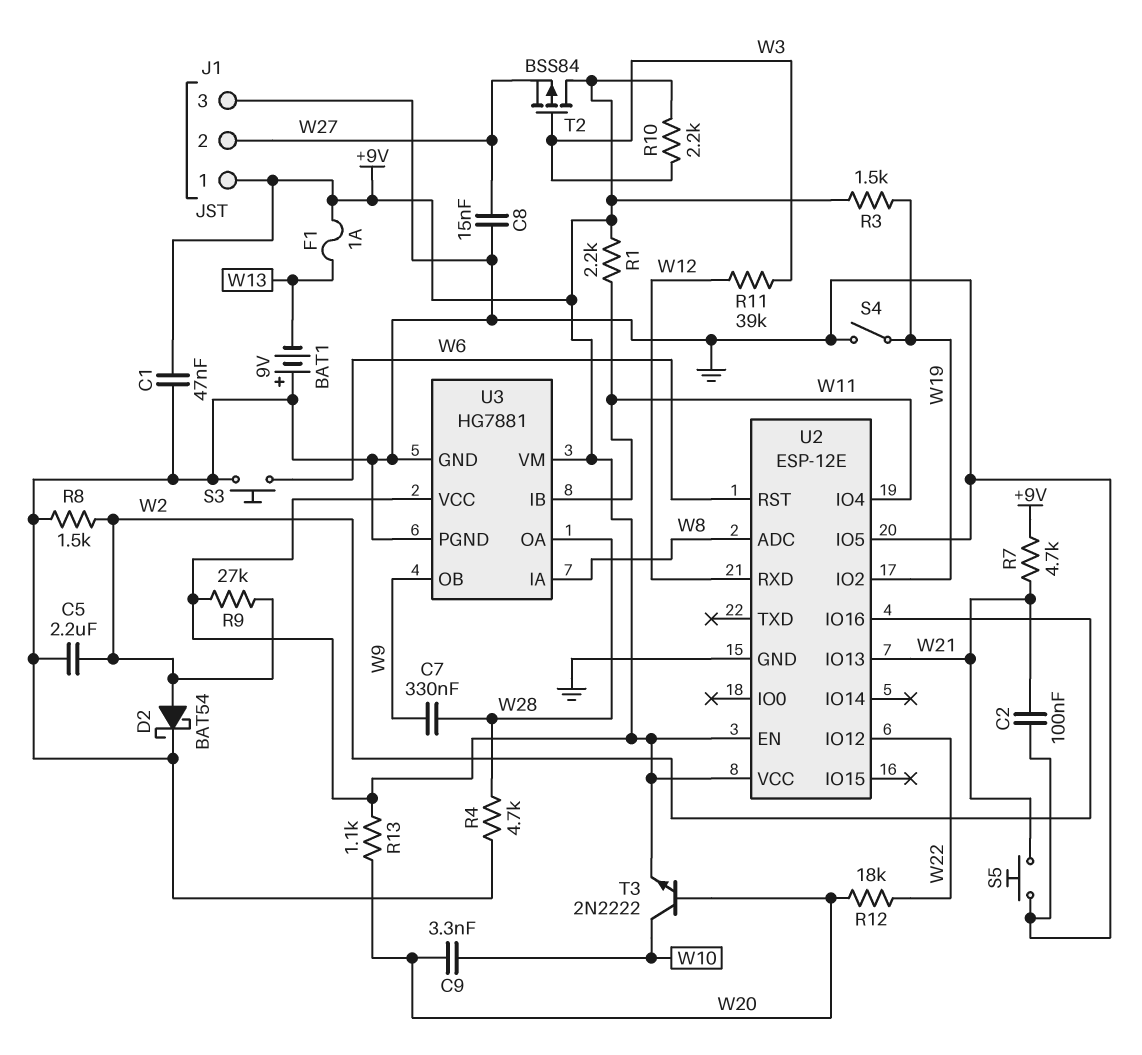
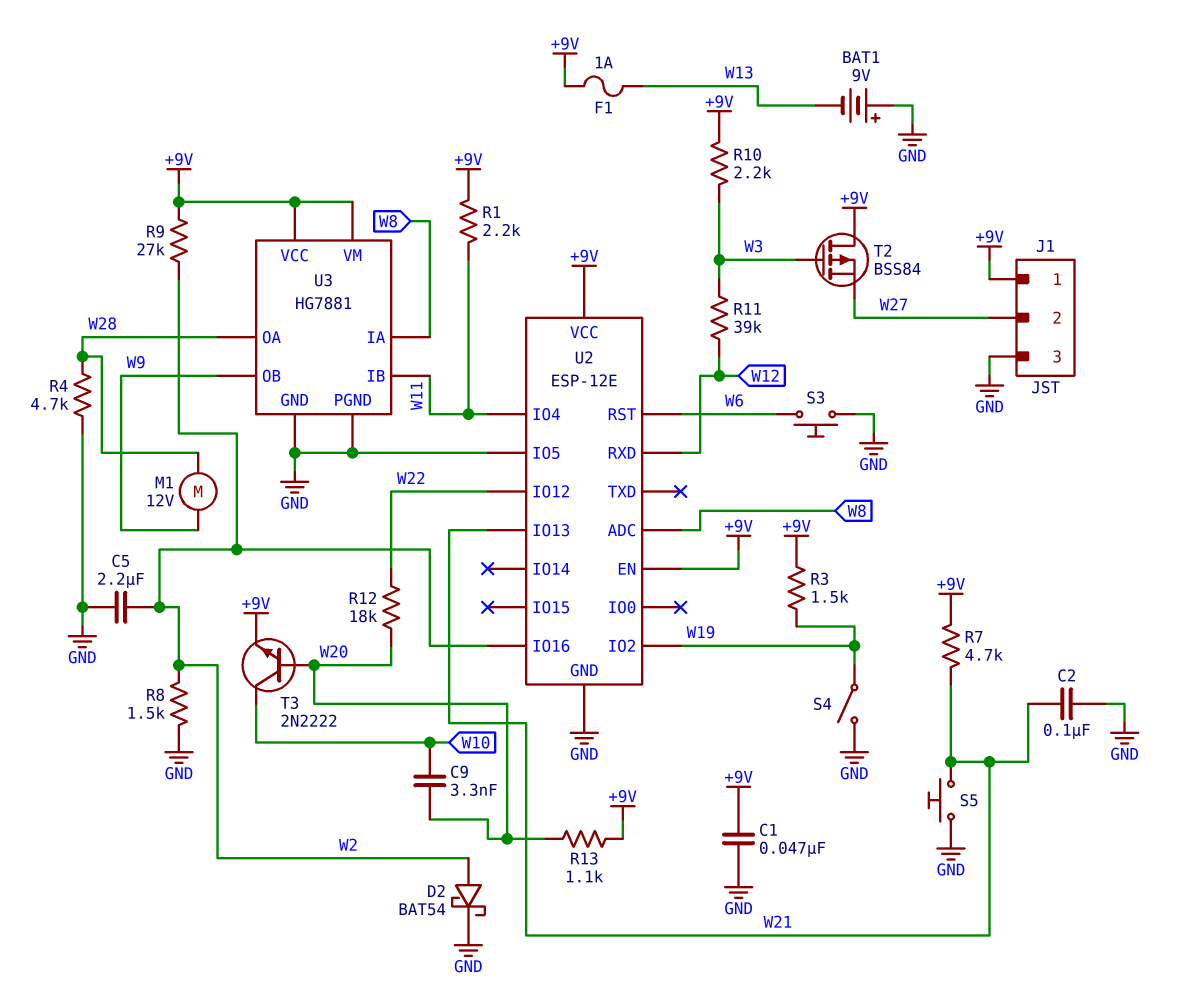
C7: 330nF (W9, W28) -> none
C8: 15nF (GND, W27) -> none
M1: none -> motor 12V (W9, W28)

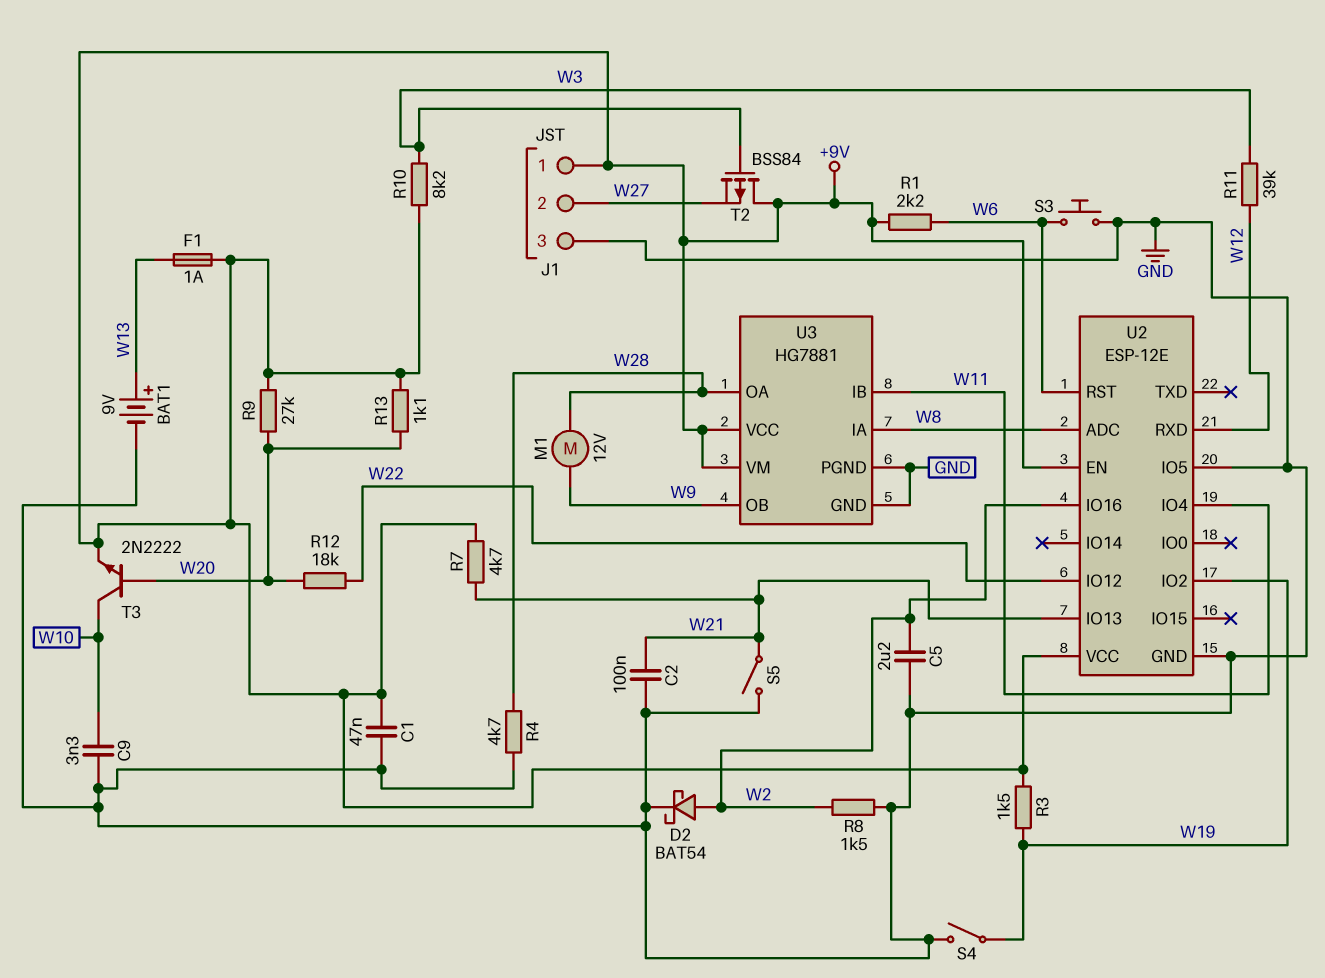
BAT1: 9V (plus GND, minus W13) -> 9V (plus W13, minus GND)
C9: 3.3nF (W10, W20) -> 3.3nF (GND, W10)
R1: 2.2k (+9V, W11) -> 2.2k (+9V, W6)
R9: 27k (+9V, W2) -> 27k (+9V, W20)
R10: 2.2k (+9V, W3) -> 8.2k (+9V, W3)
S5: button (GND, W21) -> switch (GND, W21)

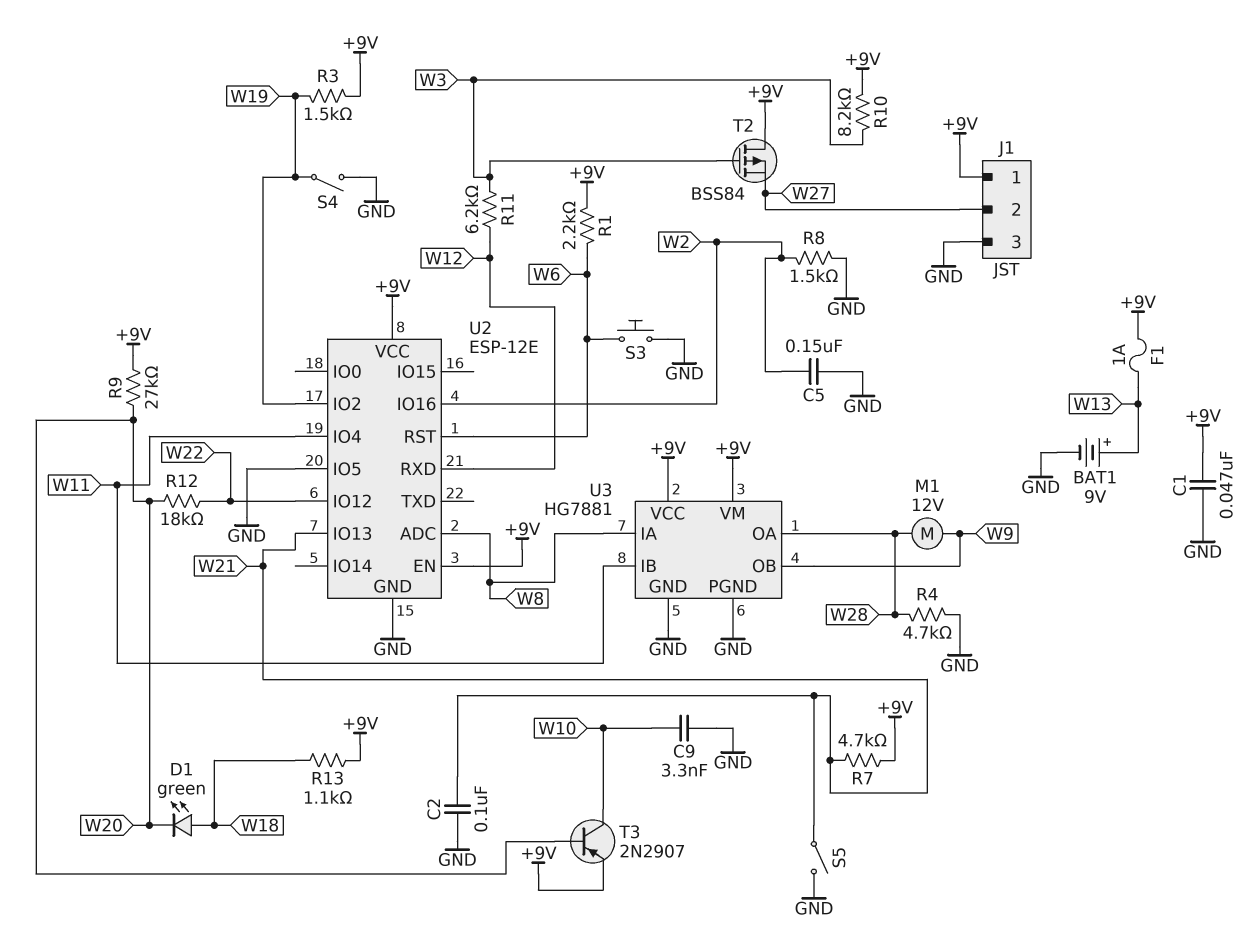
C5: 2.2uF (GND, W2) -> 150nF (GND, W2)
D1: none -> LED green (A W18, K W20)
D2: schottky BAT54 (A W2, K GND) -> none
R11: 39k (W3, W12) -> 6.2k (W3, W12)
R13: 1.1k (+9V, W20) -> 1.1k (+9V, W18)
T3: NPN 2N2222 (B W20, C W10, E +9V) -> PNP 2N2907 (B W20, C W10, E +9V)

